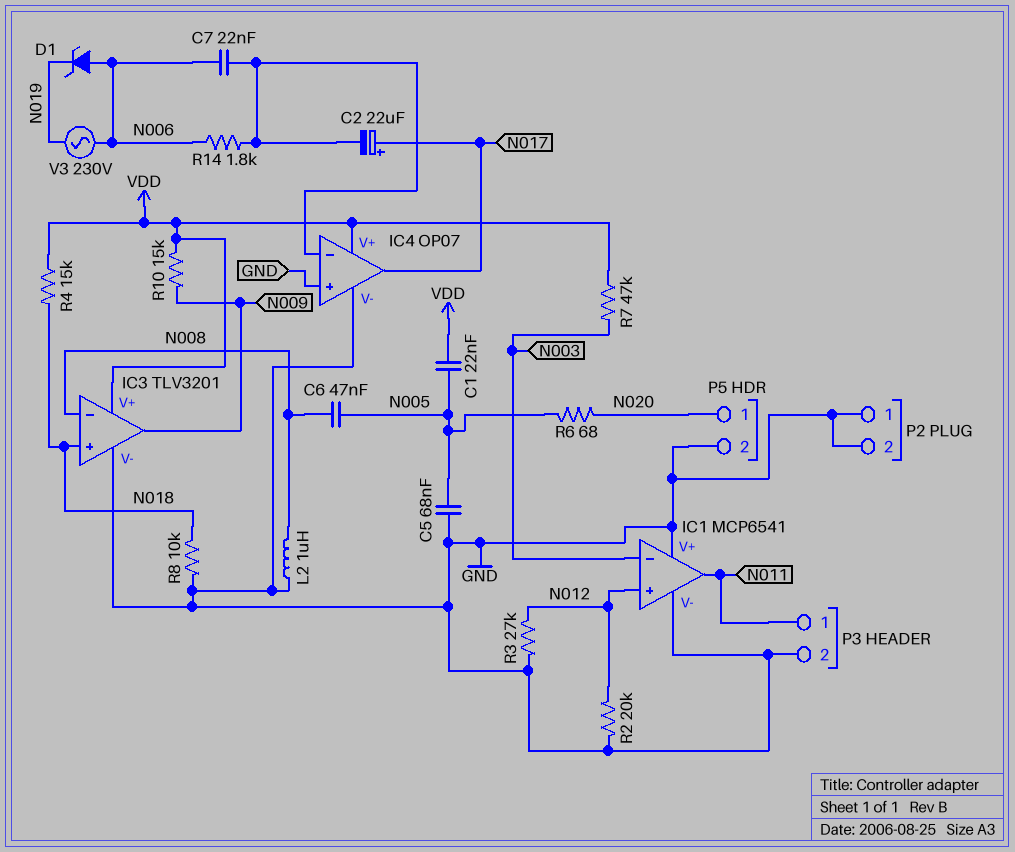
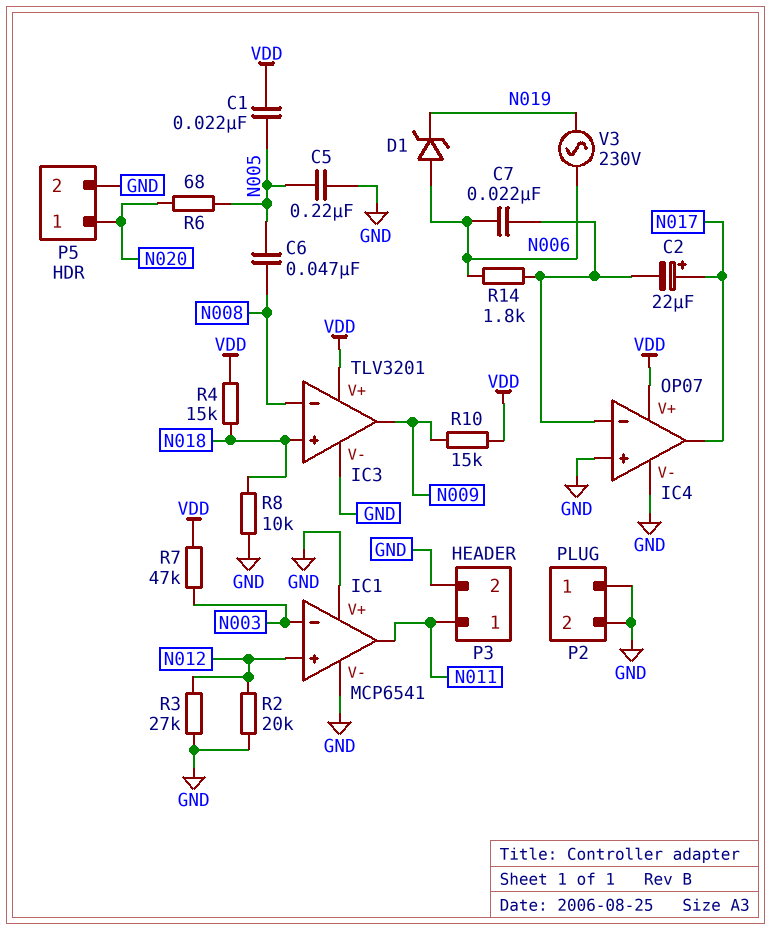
C5: 68nF (GND, N005) -> 220nF (GND, N005)
L2: 1uH (GND, N008) -> none

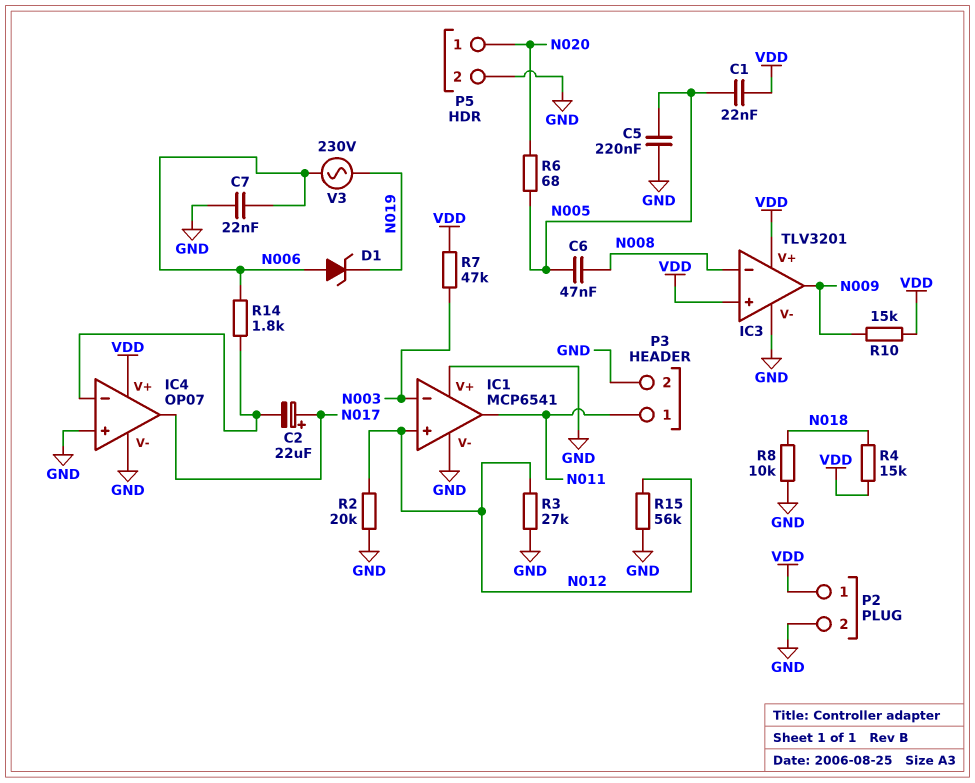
C7: 22nF (IC4/in-, N006) -> 22nF (GND, N006)
IC3 pin in+: N018 -> VDD
P2 pin 1: GND -> VDD
R15: none -> 56k (GND, N012)

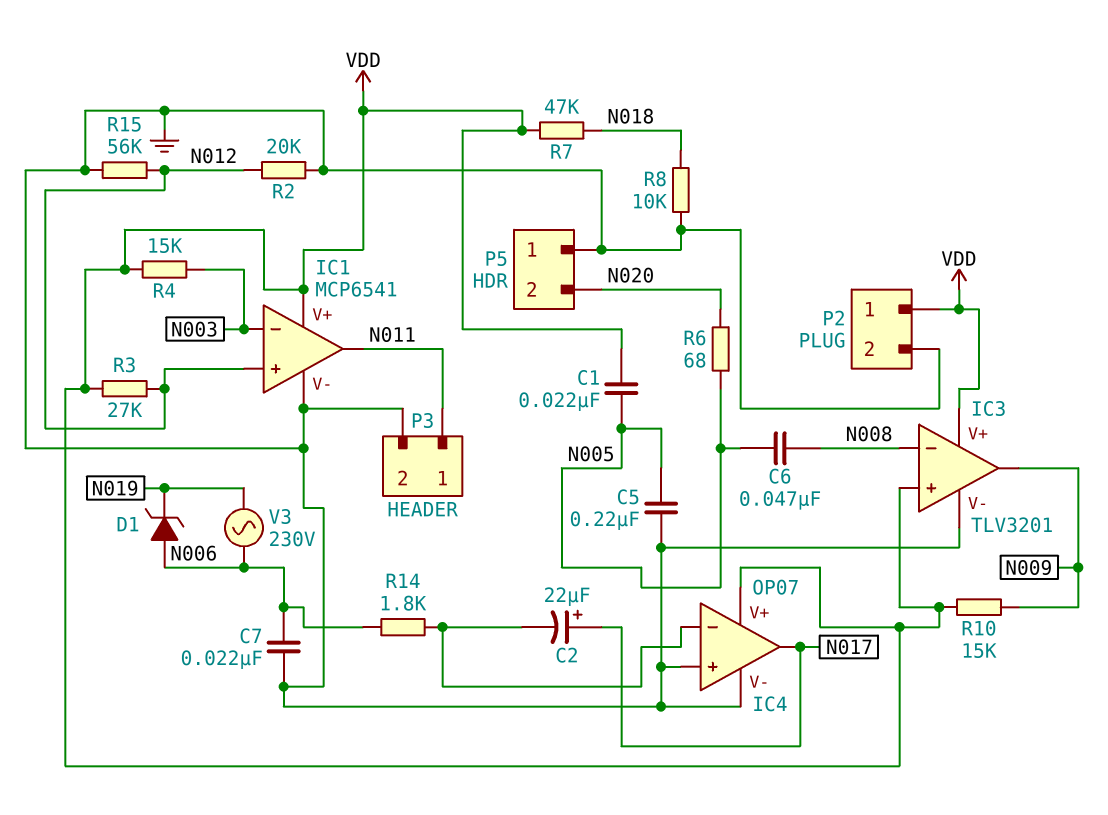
IC1 pin V+: GND -> VDD
P5 pin 1: N020 -> GND
P5 pin 2: GND -> N020
R3: 27k (GND, N012) -> 27k (N012, VDD)
R4: 15k (N018, VDD) -> 15k (N003, VDD)
R7: 47k (N003, VDD) -> 47k (N018, VDD)

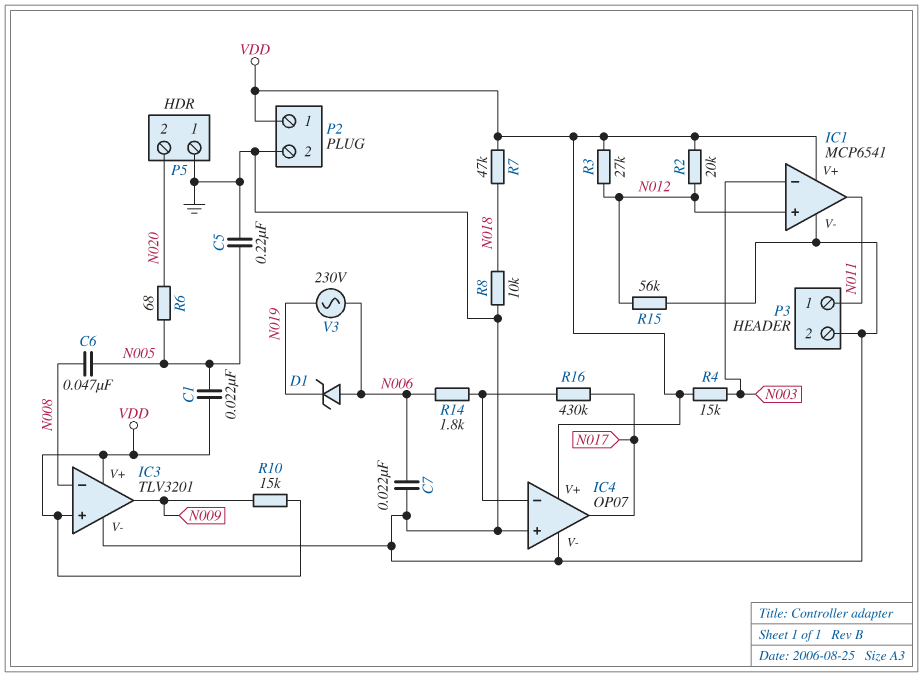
C2: 22uF (plus N017, minus IC4/in-) -> none
R2: 20k (GND, N012) -> 20k (N012, VDD)
R16: none -> 430k (IC4/in-, N017)

